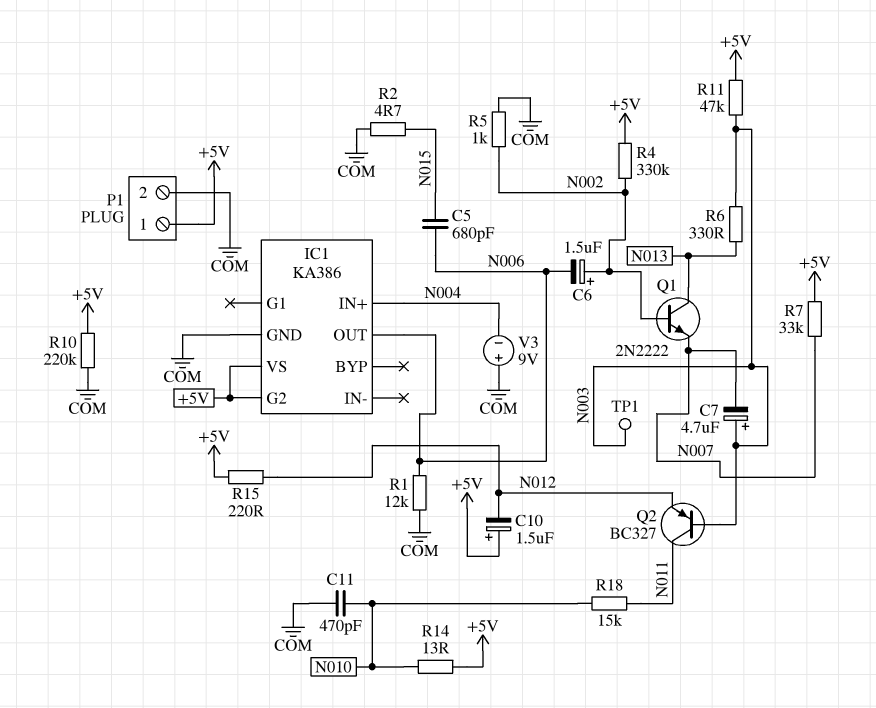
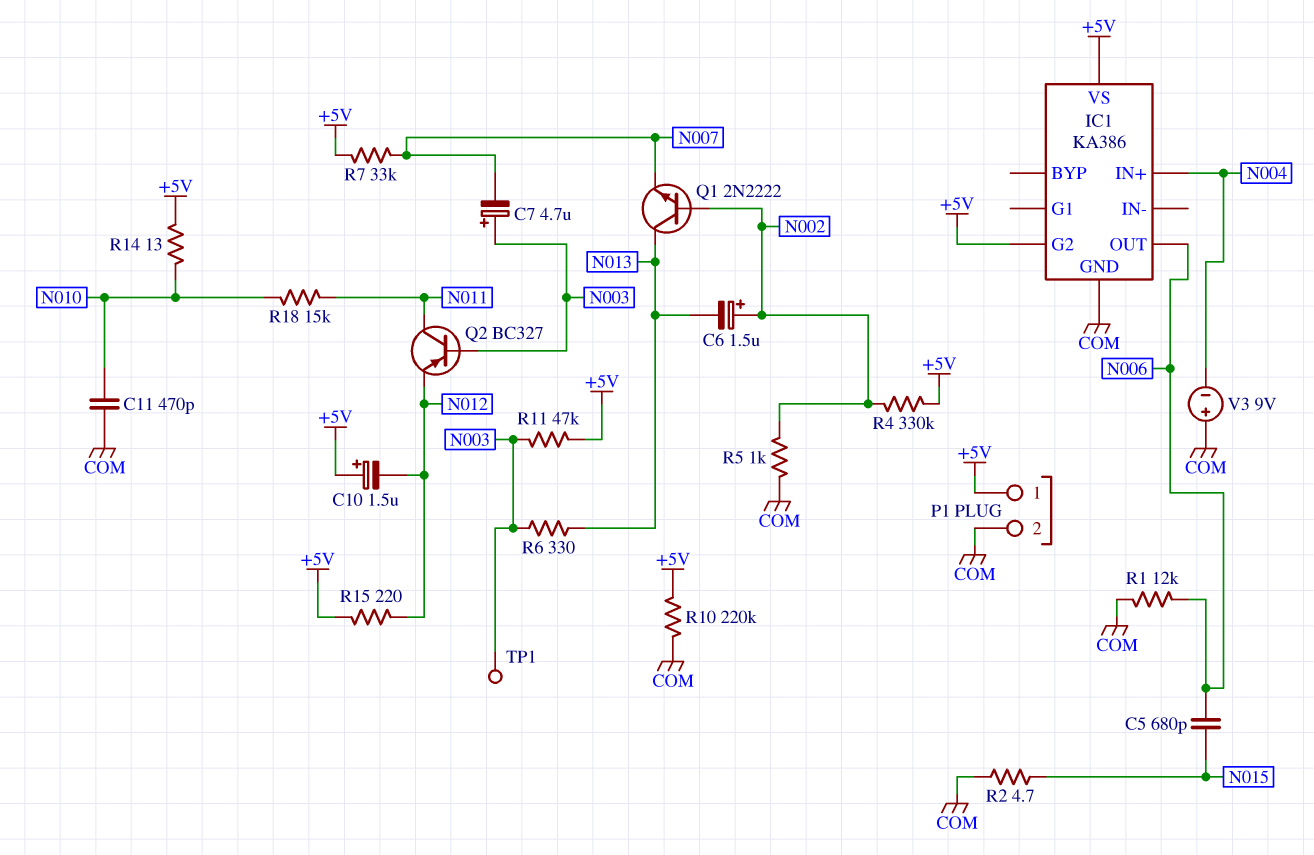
C6: 1.5uF (plus N002, minus N006) -> 1.5uF (plus N002, minus N013)

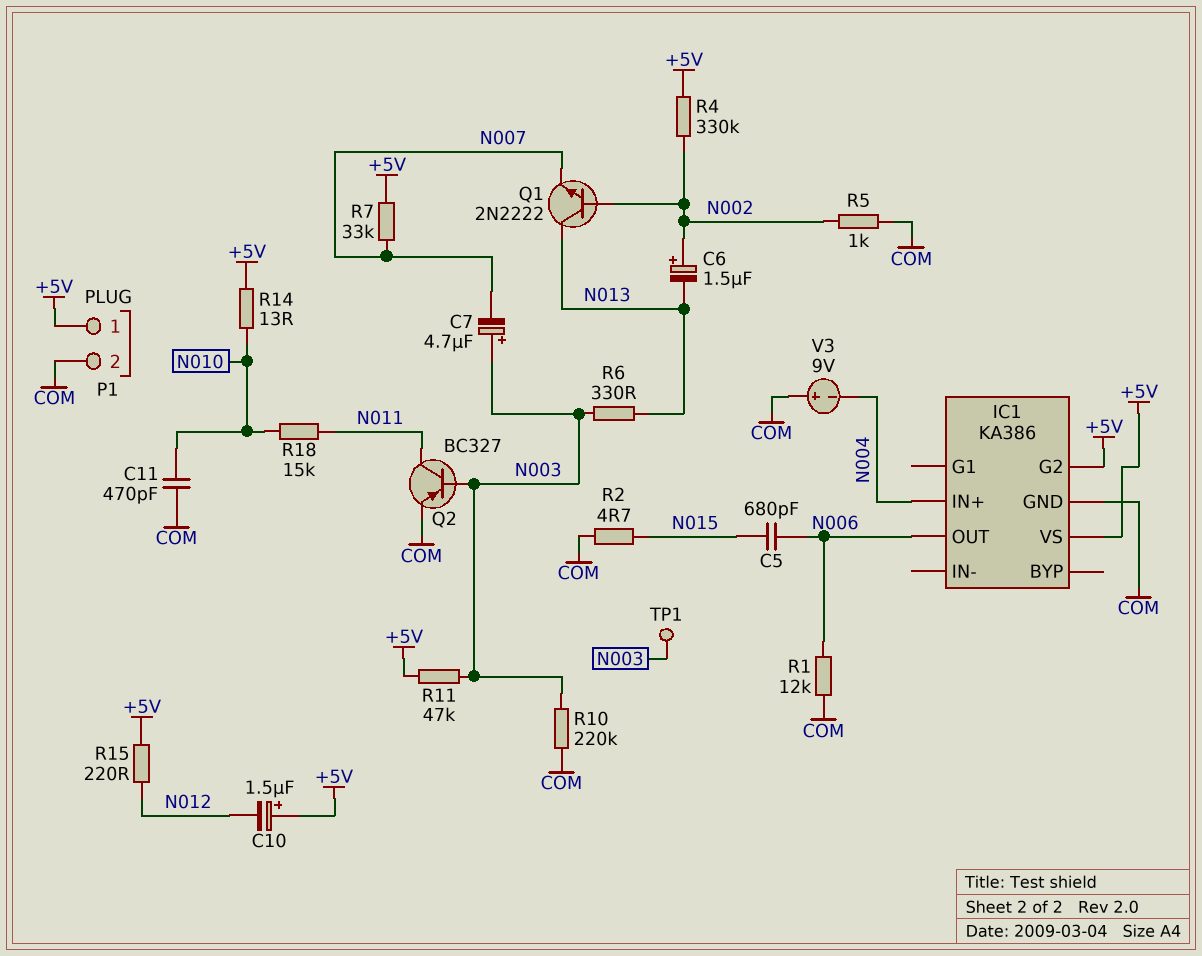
Q2: PNP BC327 (B N003, C N011, E N012) -> PNP BC327 (B N003, C N011, E COM)
R10: 220k (+5V, COM) -> 220k (COM, N003)

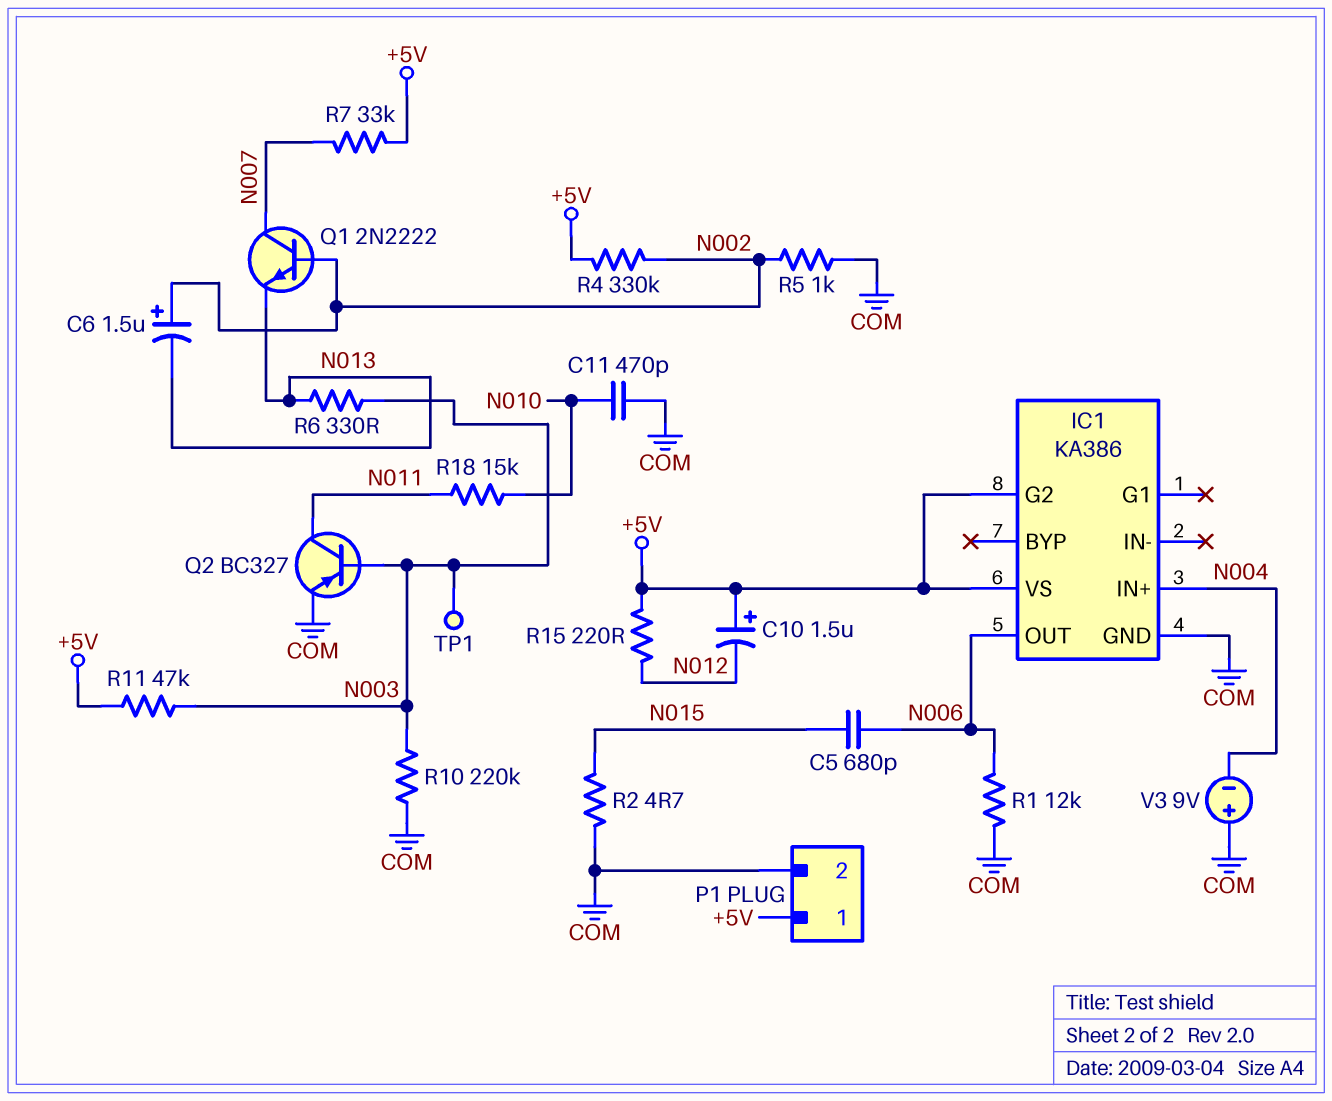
C7: 4.7uF (plus N003, minus N007) -> none
Q1: NPN 2N2222 (B N002, C N013, E N007) -> NPN 2N2222 (B N002, C N007, E N013)
R14: 13 (+5V, N010) -> none

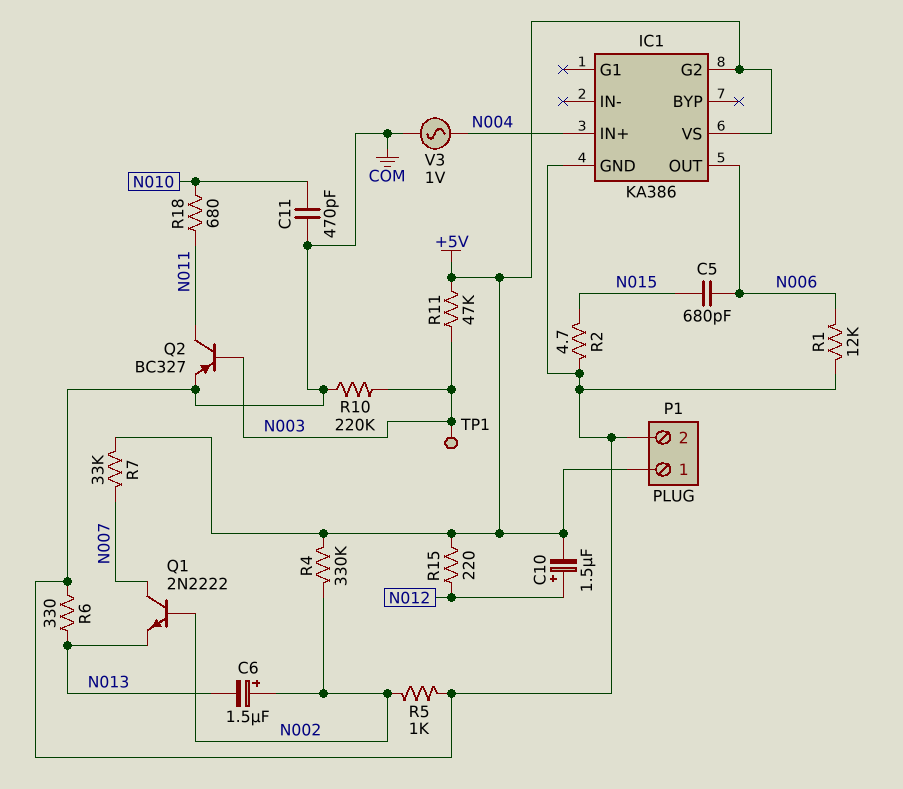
C10: 1.5uF (plus +5V, minus N012) -> 1.5uF (plus N012, minus +5V)
R6: 330 (N003, N013) -> 330 (COM, N013)
R18: 15k (N010, N011) -> 680 (N010, N011)
V3: 9V (plus COM, minus N004) -> AC 1V (COM, N004)

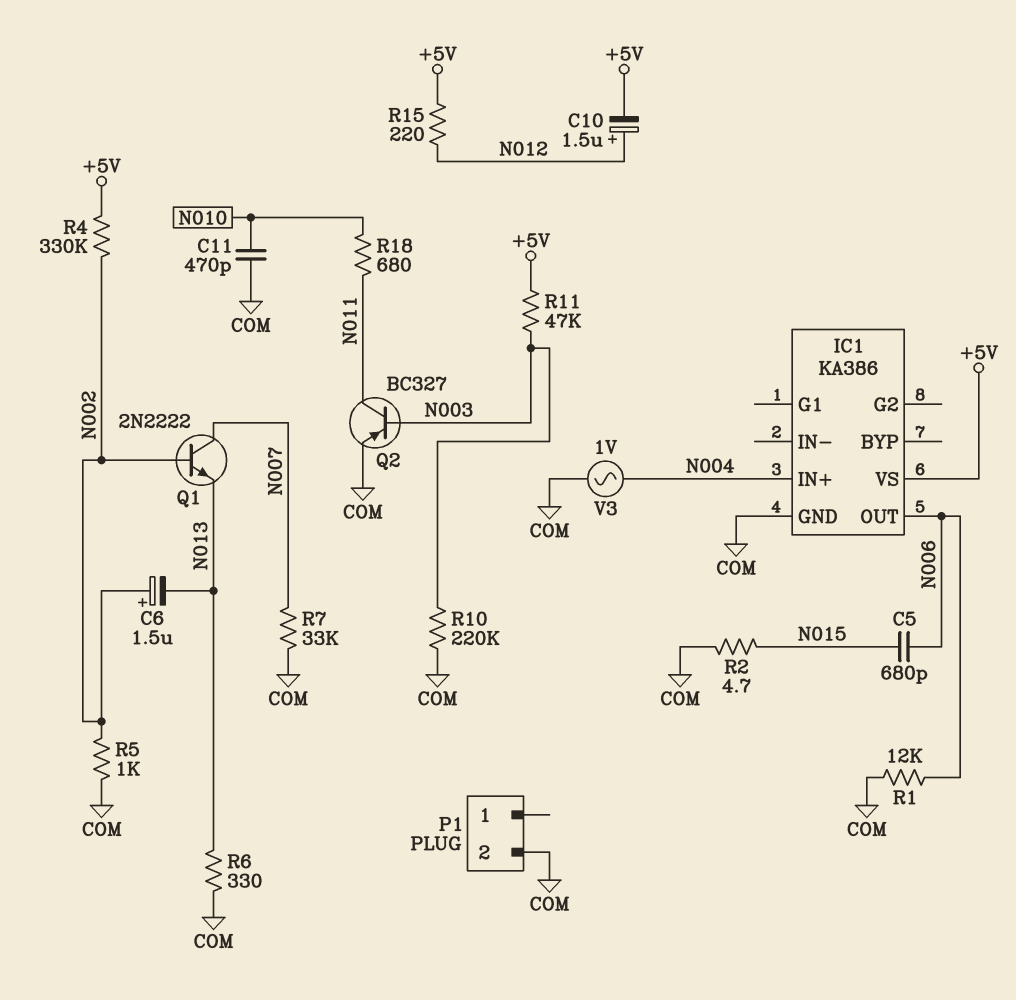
IC1 pin G2: +5V -> none
P1 pin 1: +5V -> none
R7: 33k (+5V, N007) -> 33k (COM, N007)
TP1: test point (N003) -> none

